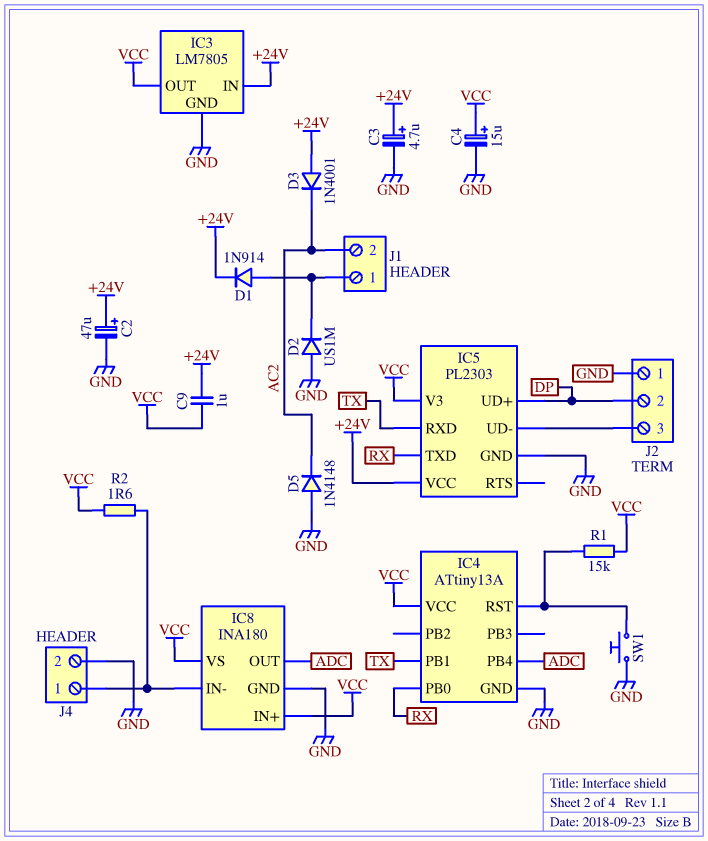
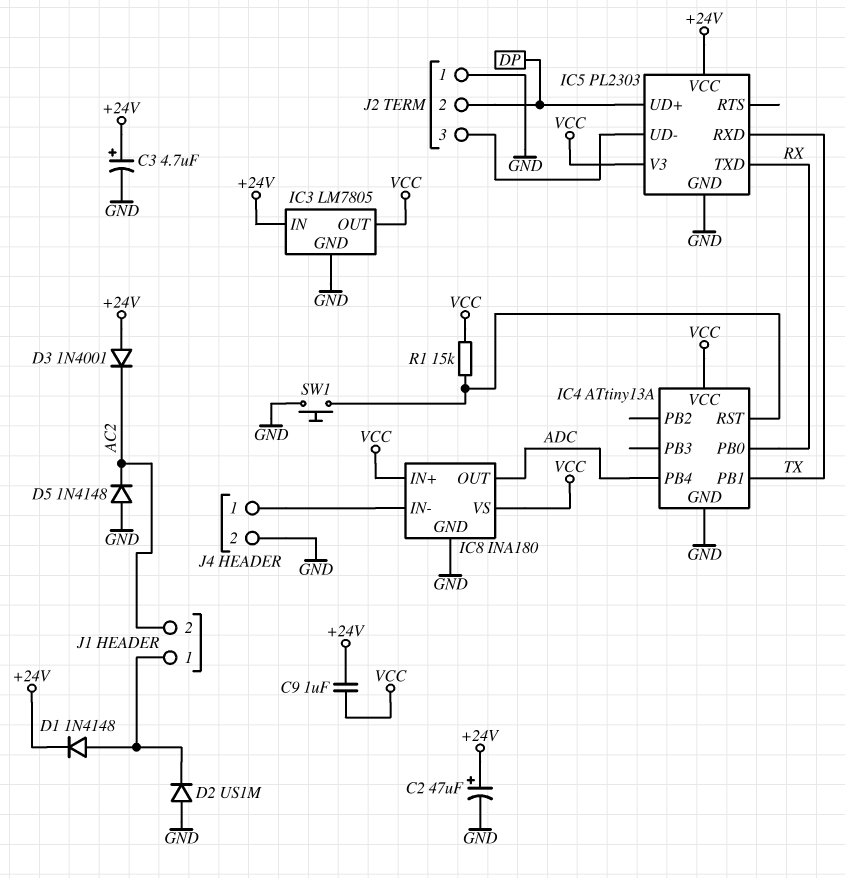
C4: 15uF (plus VCC, minus GND) -> none
D1: diode 1N914 (A J1/1, K +24V) -> diode 1N4148 (A J1/1, K +24V)
R2: 1.6 (IC8/IN-, VCC) -> none

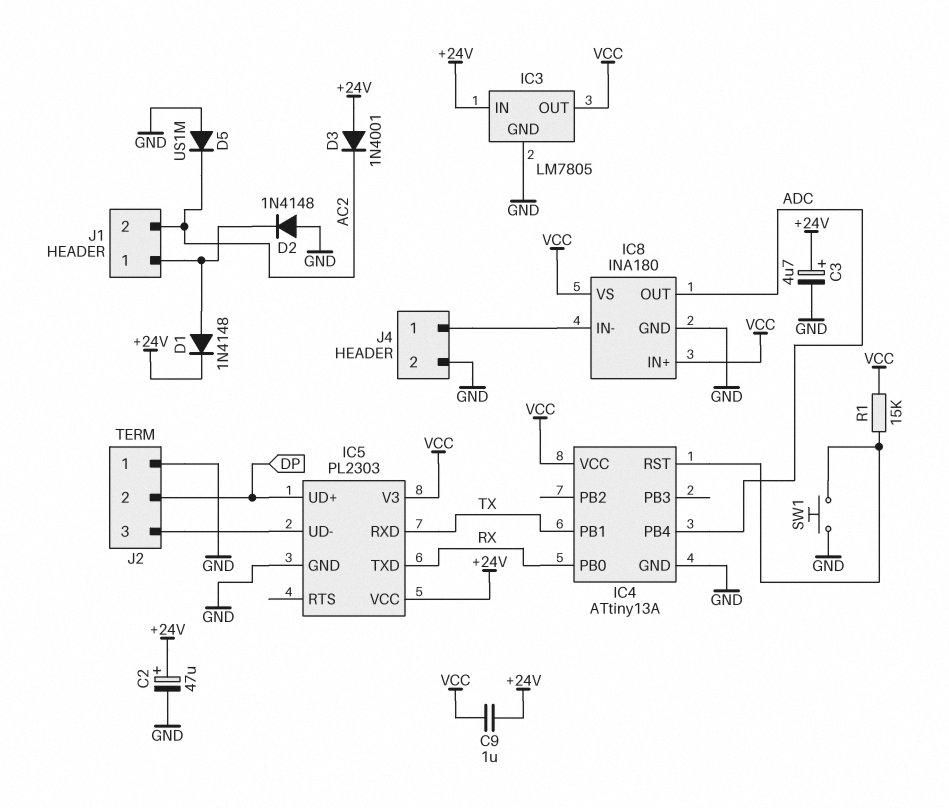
D2: diode US1M (A GND, K J1/1) -> diode 1N4148 (A GND, K J1/1)
D5: diode 1N4148 (A GND, K AC2) -> diode US1M (A GND, K AC2)

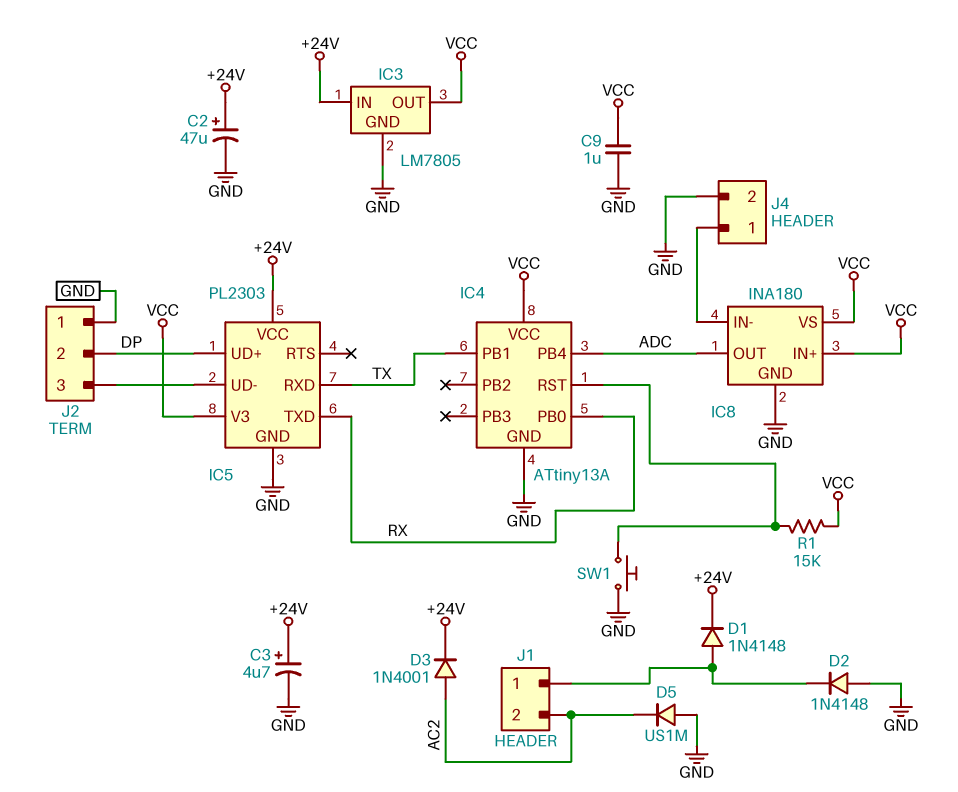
C9: 1uF (+24V, VCC) -> 1uF (GND, VCC)
D3: diode 1N4001 (A +24V, K AC2) -> diode 1N4001 (A AC2, K +24V)

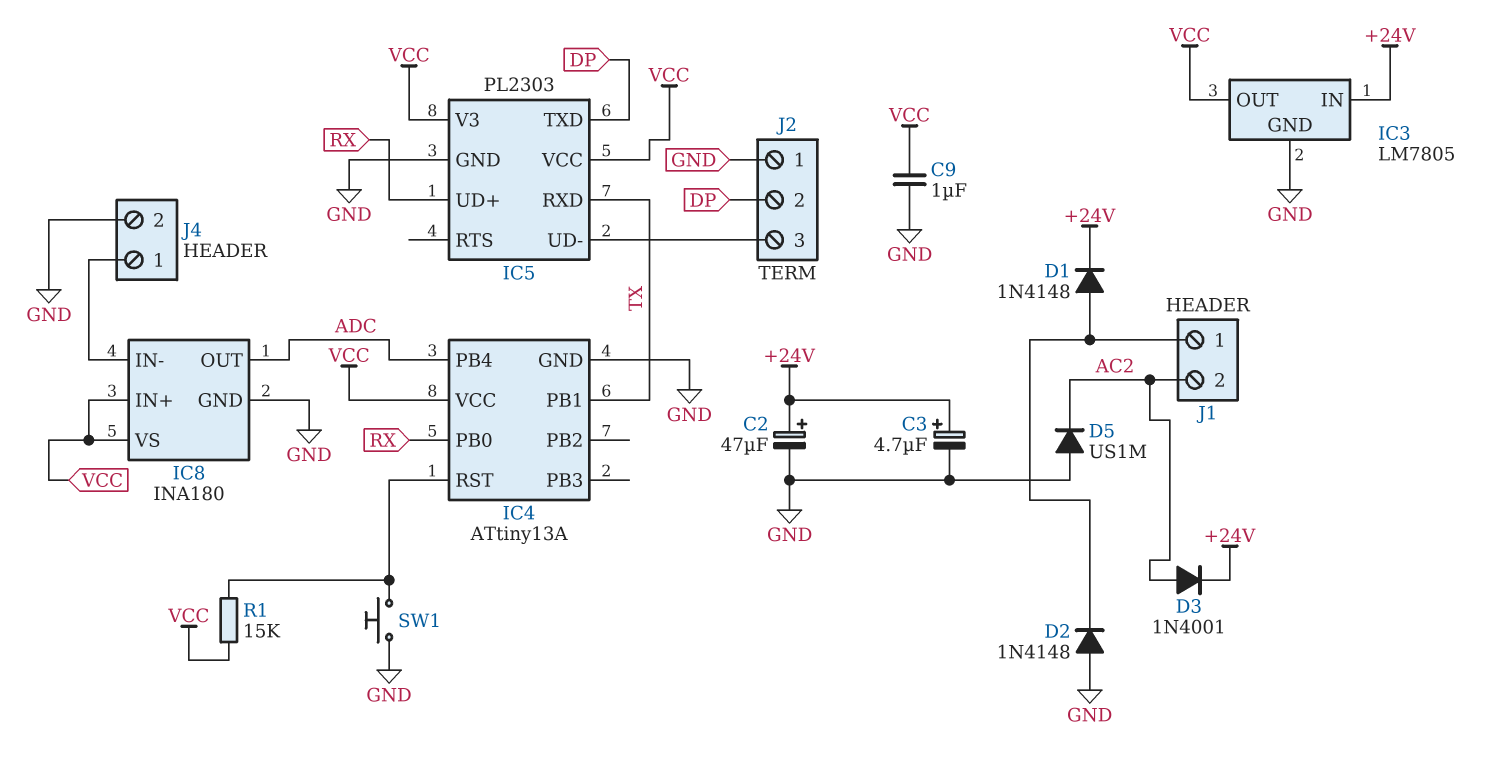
IC5 pin TXD: RX -> DP
IC5 pin UD+: DP -> RX
IC5 pin VCC: +24V -> VCC

